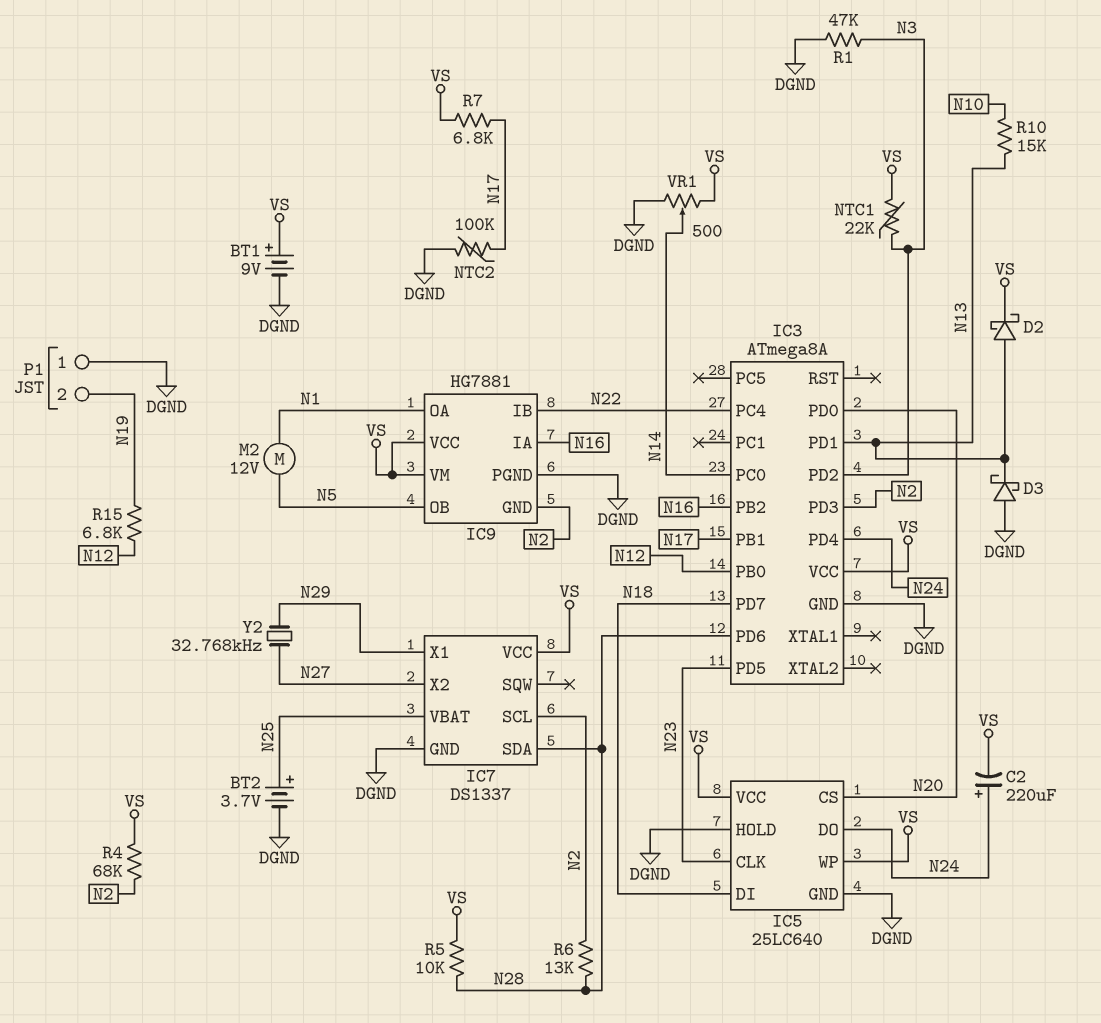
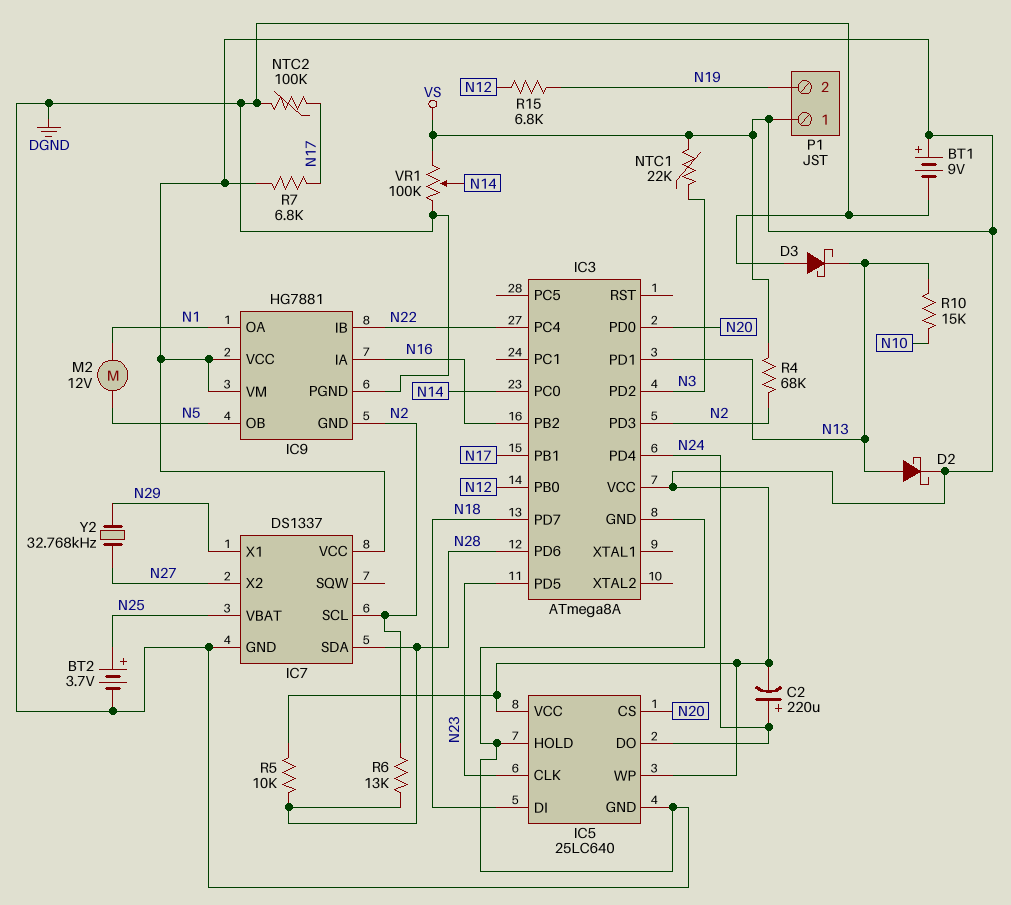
P1 pin 1: DGND -> VS
R1: 47k (DGND, N3) -> none
VR1: 500 (DGND, VS, wiper N14) -> 100k (DGND, VS, wiper N14)

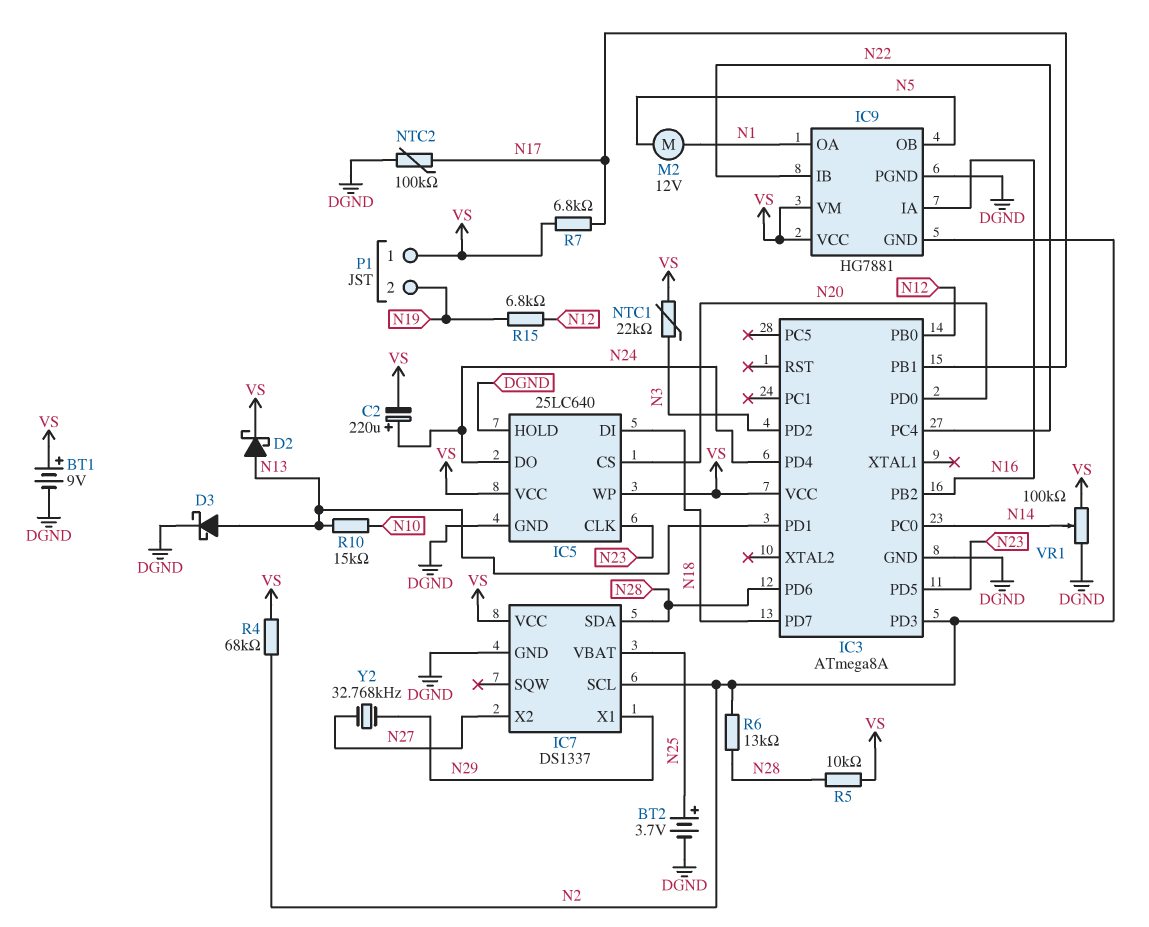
D3: schottky (A DGND, K N13) -> schottky (A N13, K DGND)

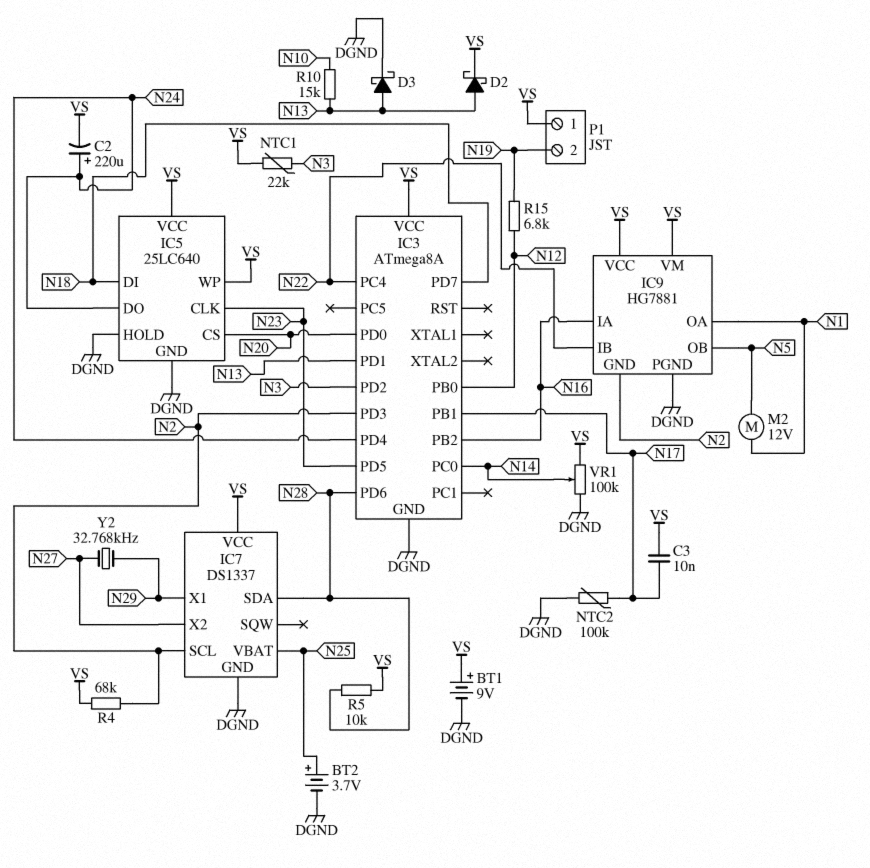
C3: none -> 10nF (N17, VS)
R6: 13k (N2, N28) -> none
R7: 6.8k (N17, VS) -> none

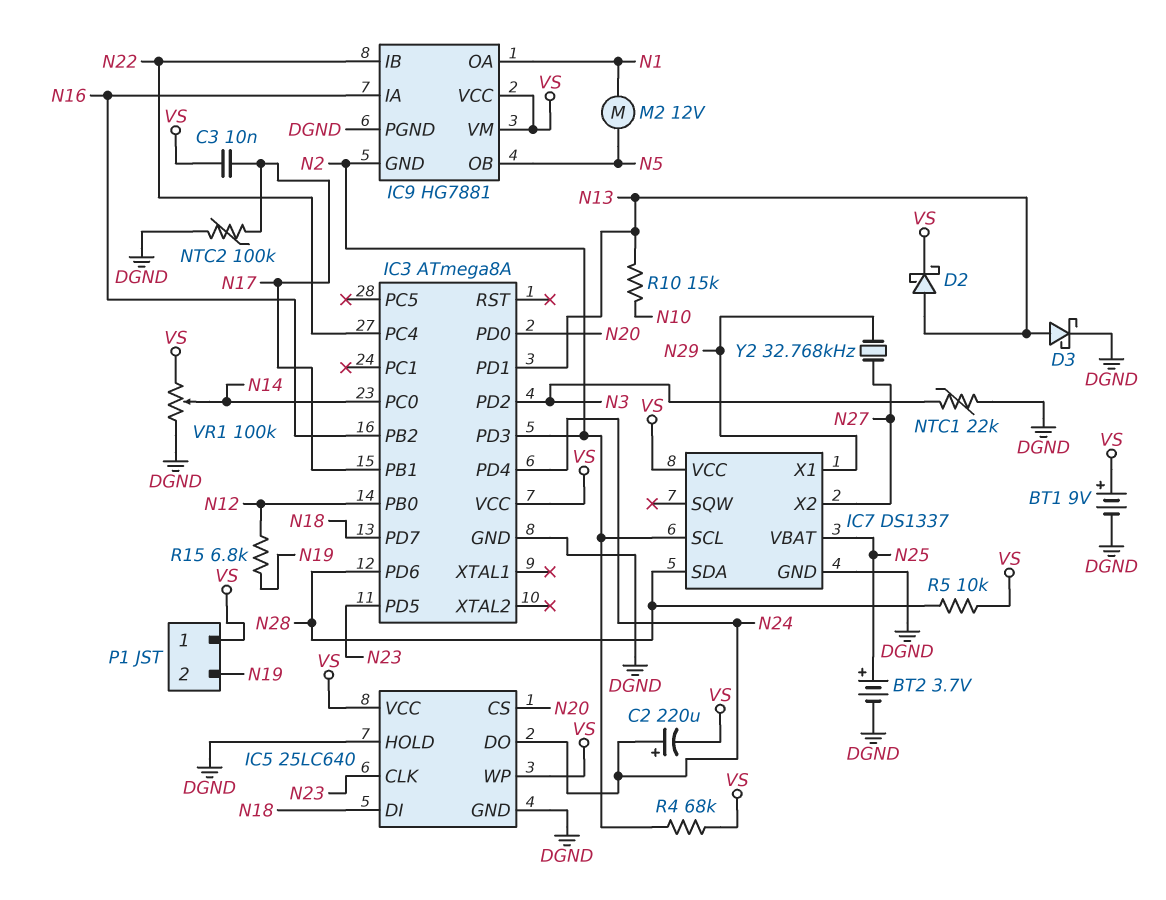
NTC1: 22k (N3, VS) -> 22k (DGND, N3)

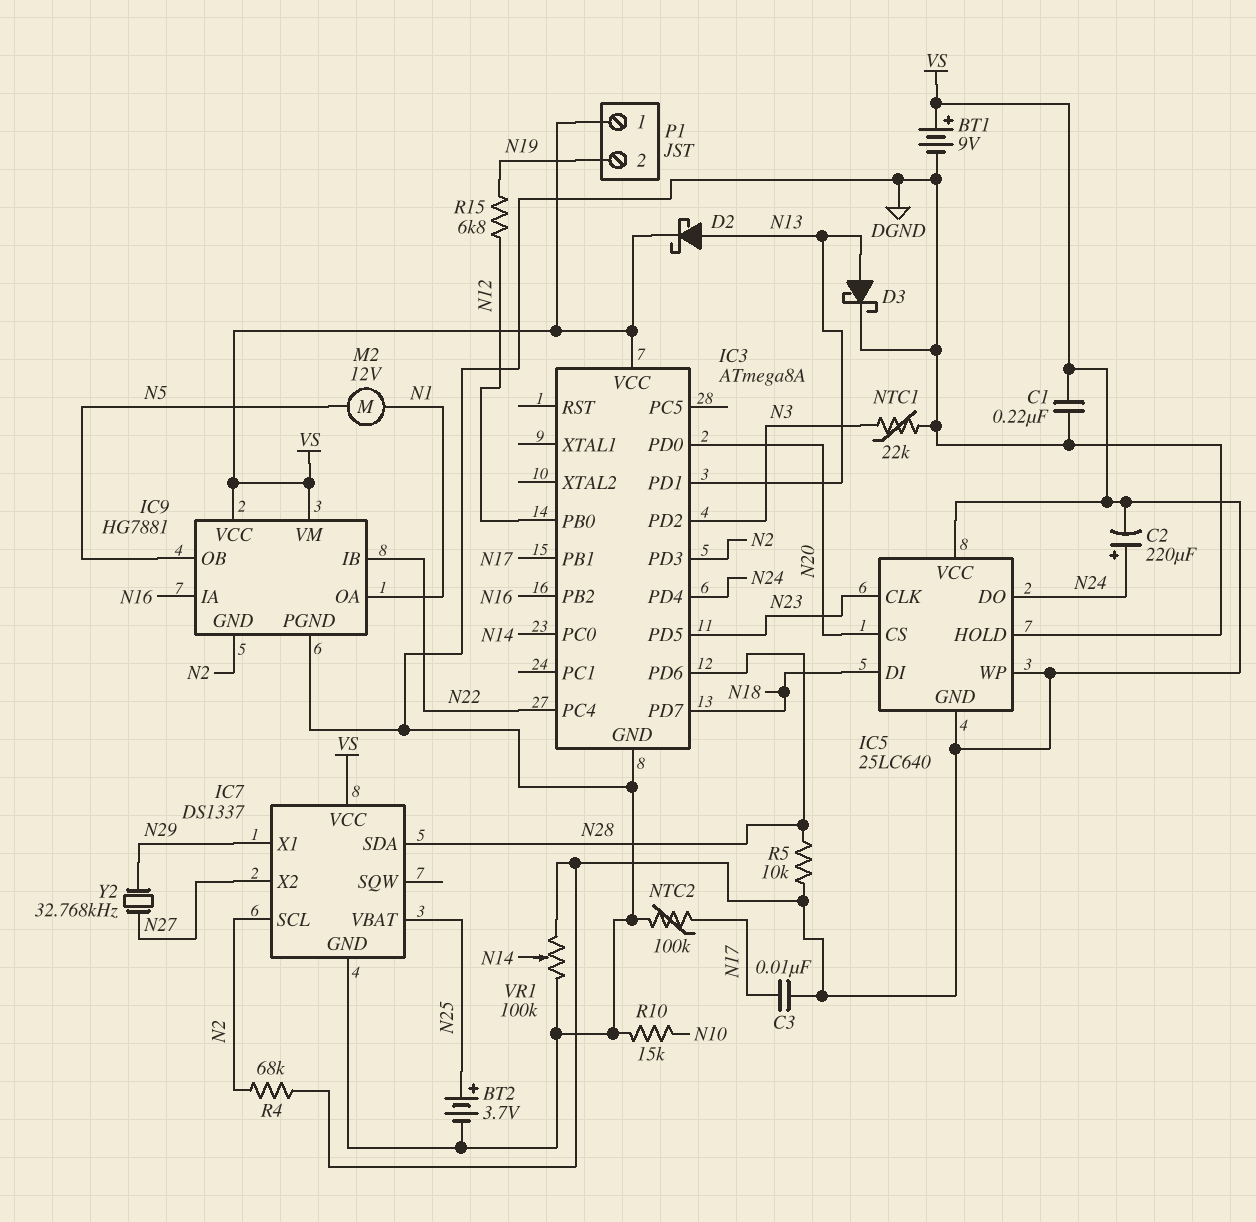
C1: none -> 220nF (DGND, VS)
IC5 pin GND: DGND -> VS
R10: 15k (N10, N13) -> 15k (DGND, N10)

